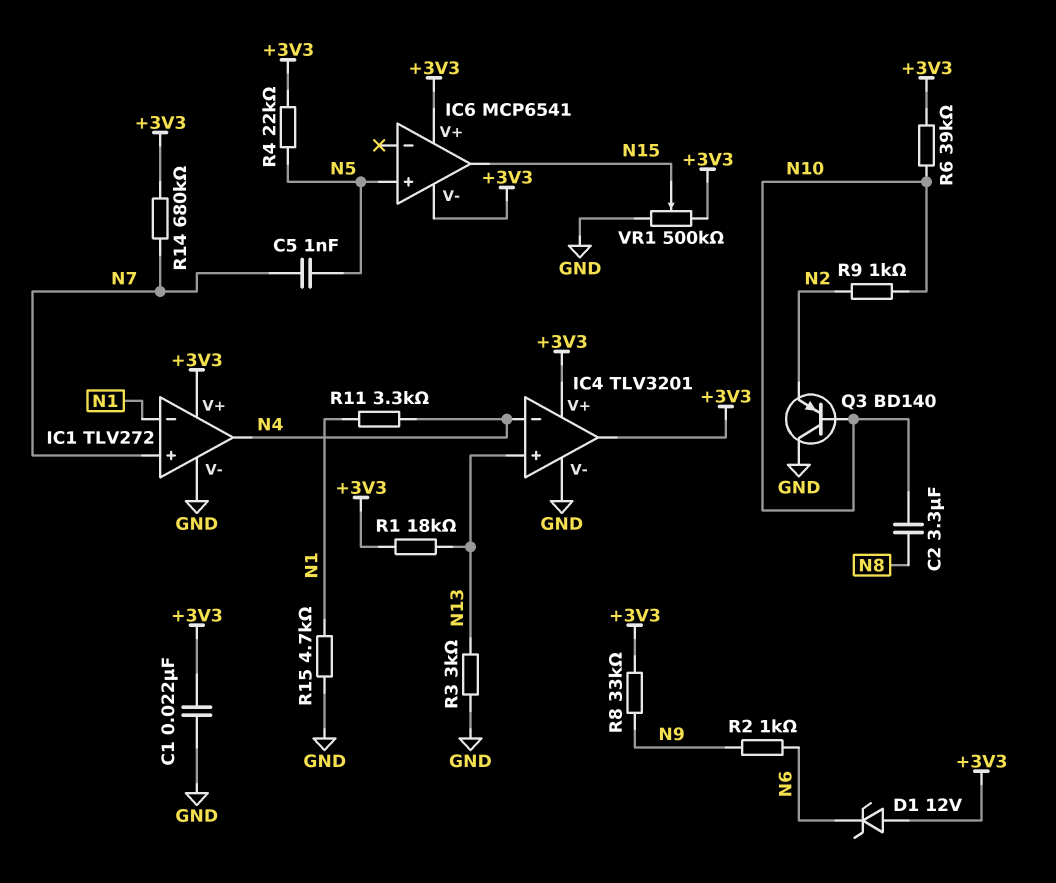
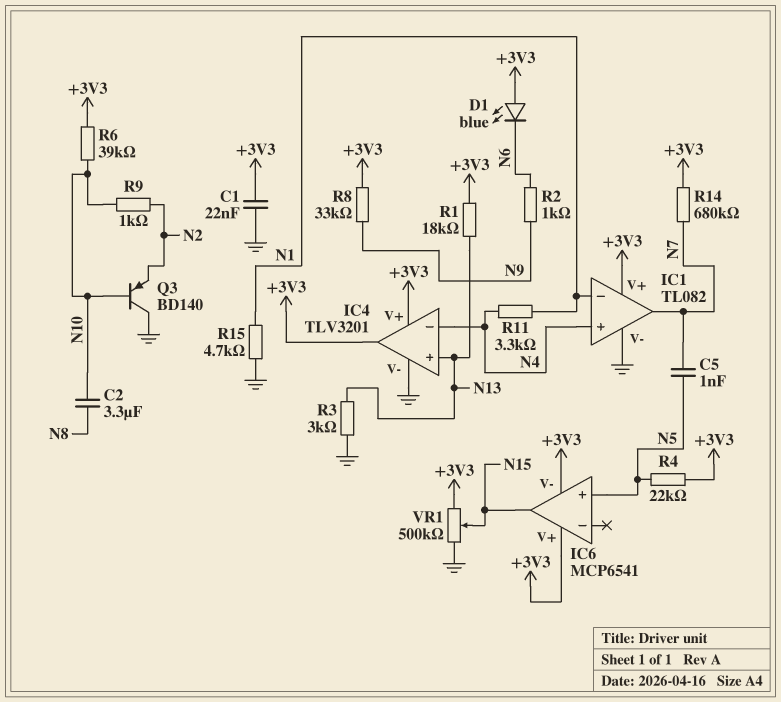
D1: zener 12V (A +3V3, K N6) -> LED blue (A +3V3, K N6)
IC1: TLV272 -> TL082
IC1 pin in+: N7 -> N4
IC1 pin out: N4 -> N7

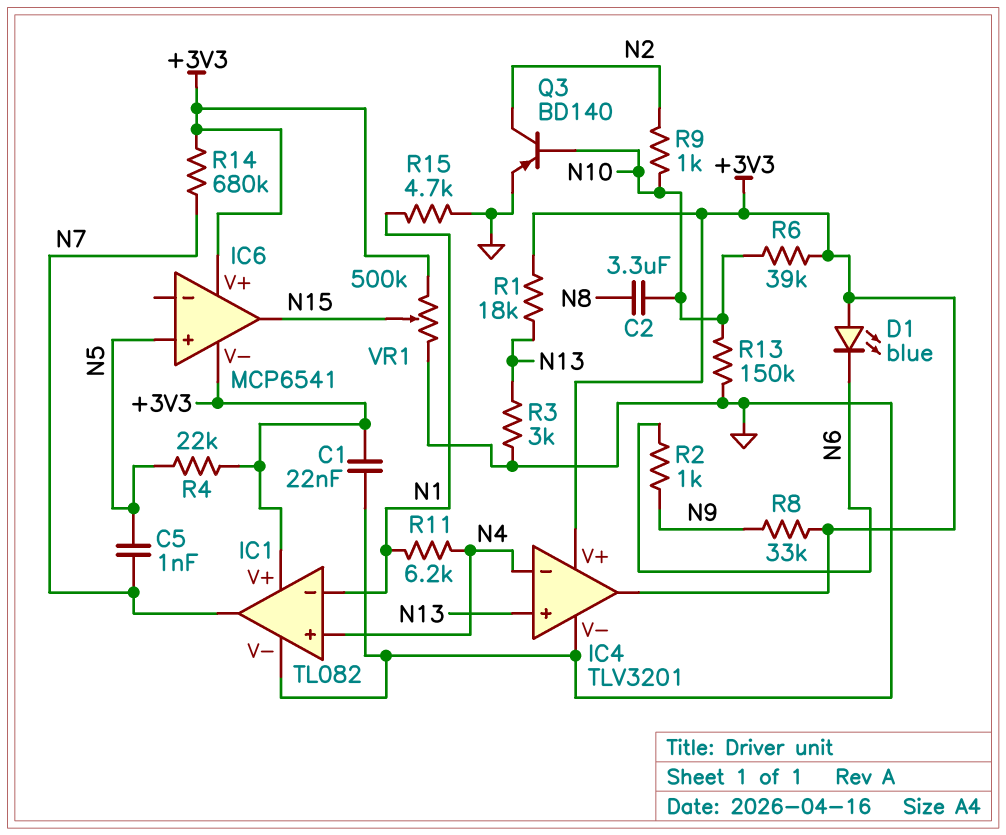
Q3: PNP BD140 (B N10, C GND, E N2) -> PNP BD140 (B N10, C N2, E GND)
R11: 3.3k (N1, N4) -> 6.2k (N1, N4)
R13: none -> 150k (GND, N10)

